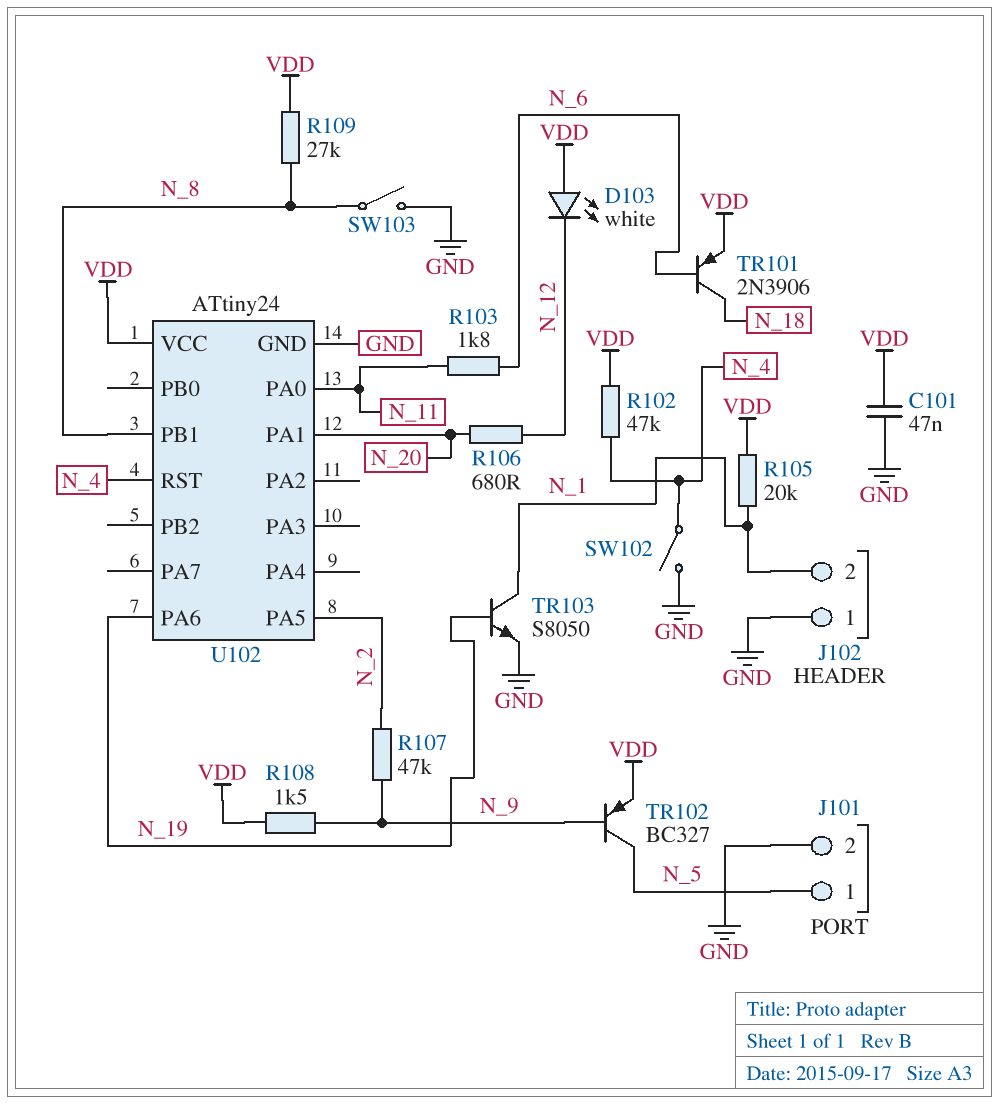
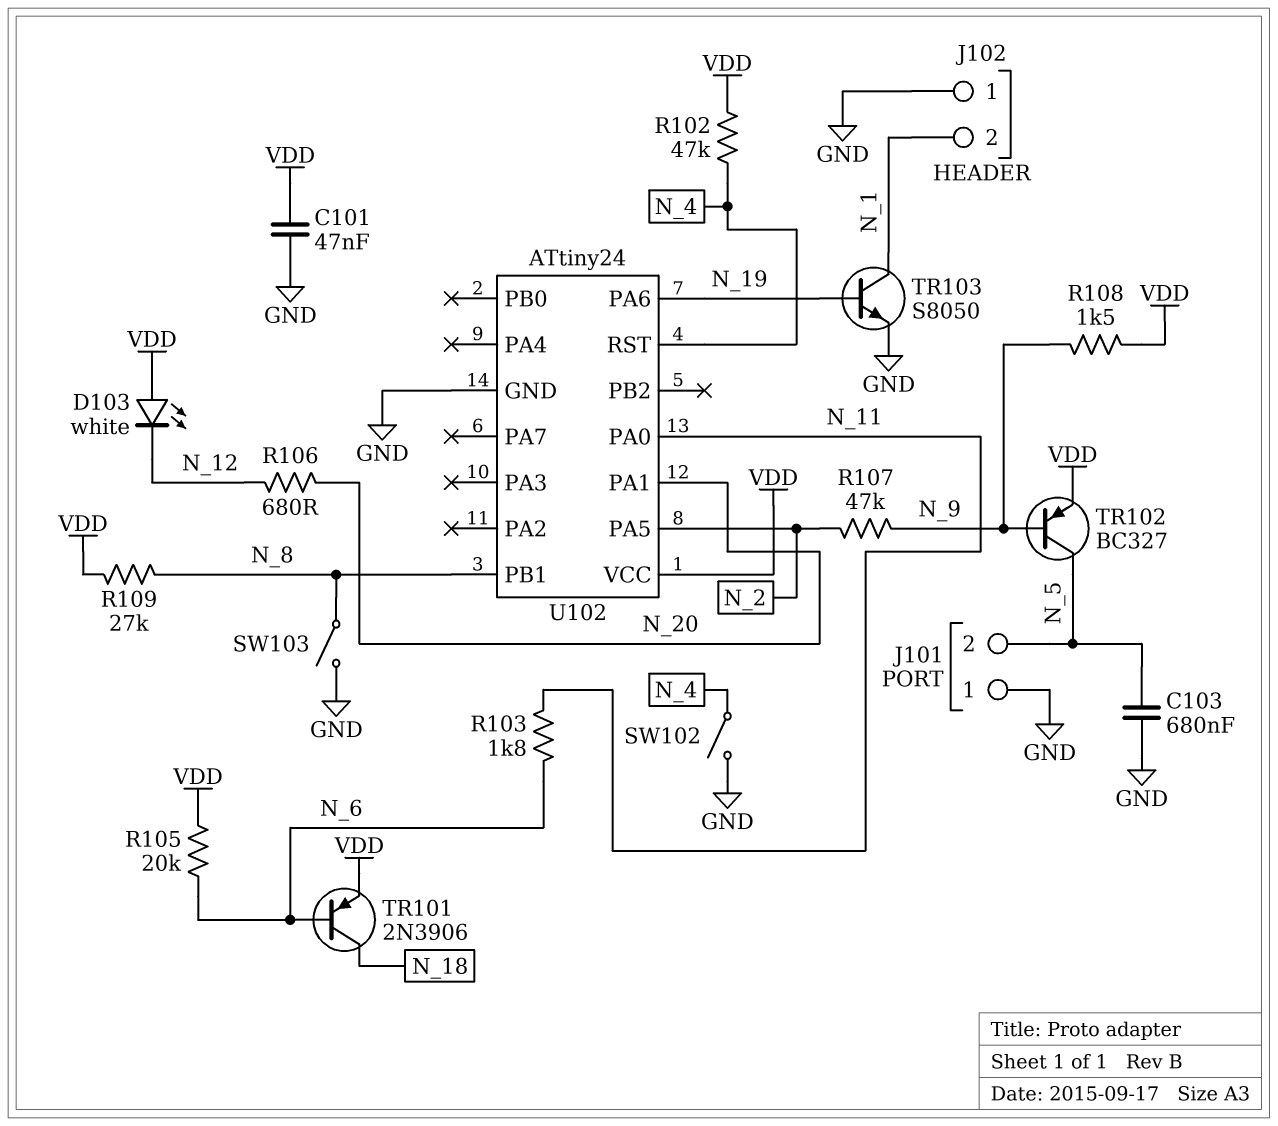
C103: none -> 680nF (GND, N_5)
J101 pin 1: N_5 -> GND
J101 pin 2: GND -> N_5
R105: 20k (N_1, VDD) -> 20k (N_6, VDD)

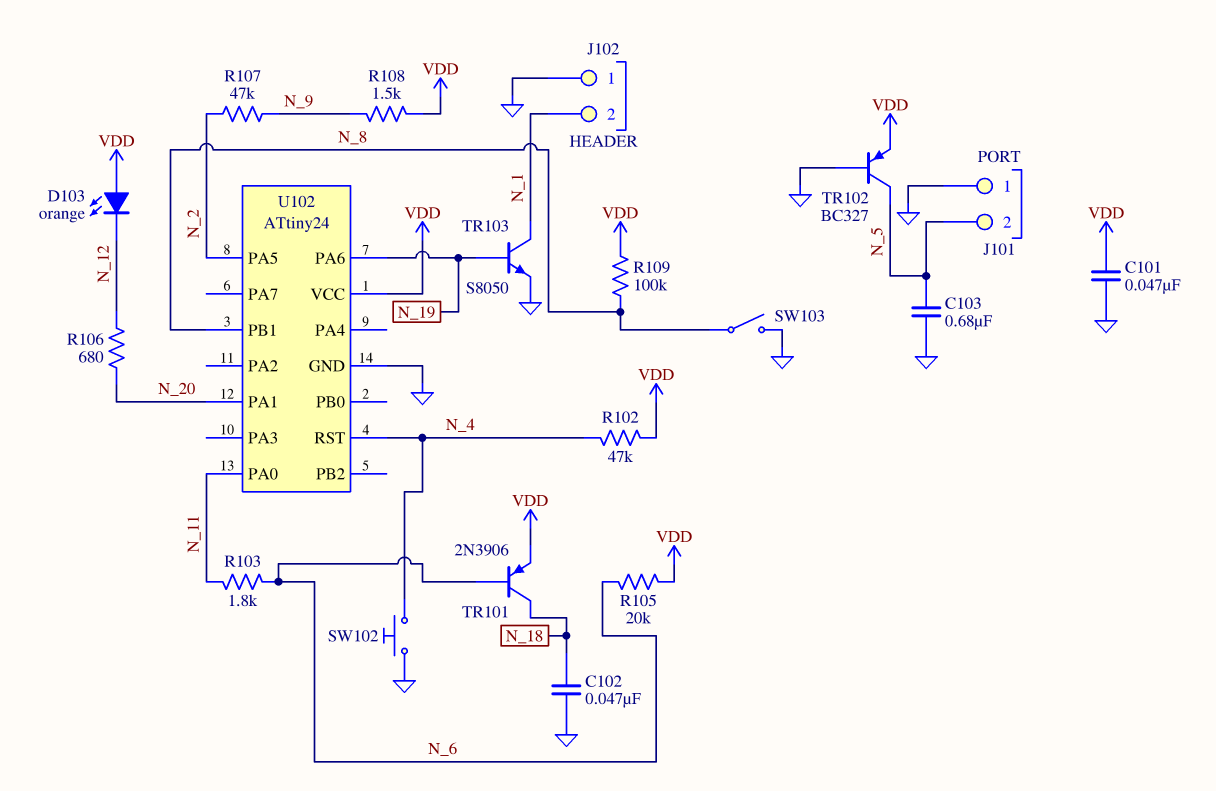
C102: none -> 47nF (GND, N_18)
D103: LED white (A VDD, K N_12) -> LED orange (A VDD, K N_12)
R109: 27k (N_8, VDD) -> 100k (N_8, VDD)
SW102: switch (GND, N_4) -> button (GND, N_4)
TR102: PNP BC327 (B N_9, C N_5, E VDD) -> PNP BC327 (B GND, C N_5, E VDD)

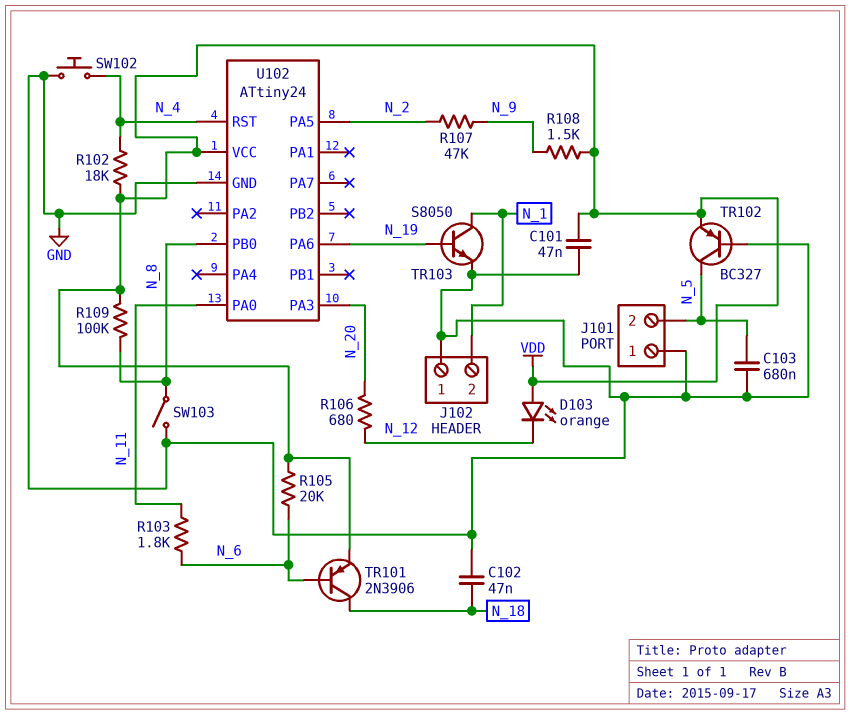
R102: 47k (N_4, VDD) -> 18k (N_4, VDD)
U102 pin PA1: N_20 -> none
U102 pin PA3: none -> N_20
U102 pin PB0: none -> N_8
U102 pin PB1: N_8 -> none

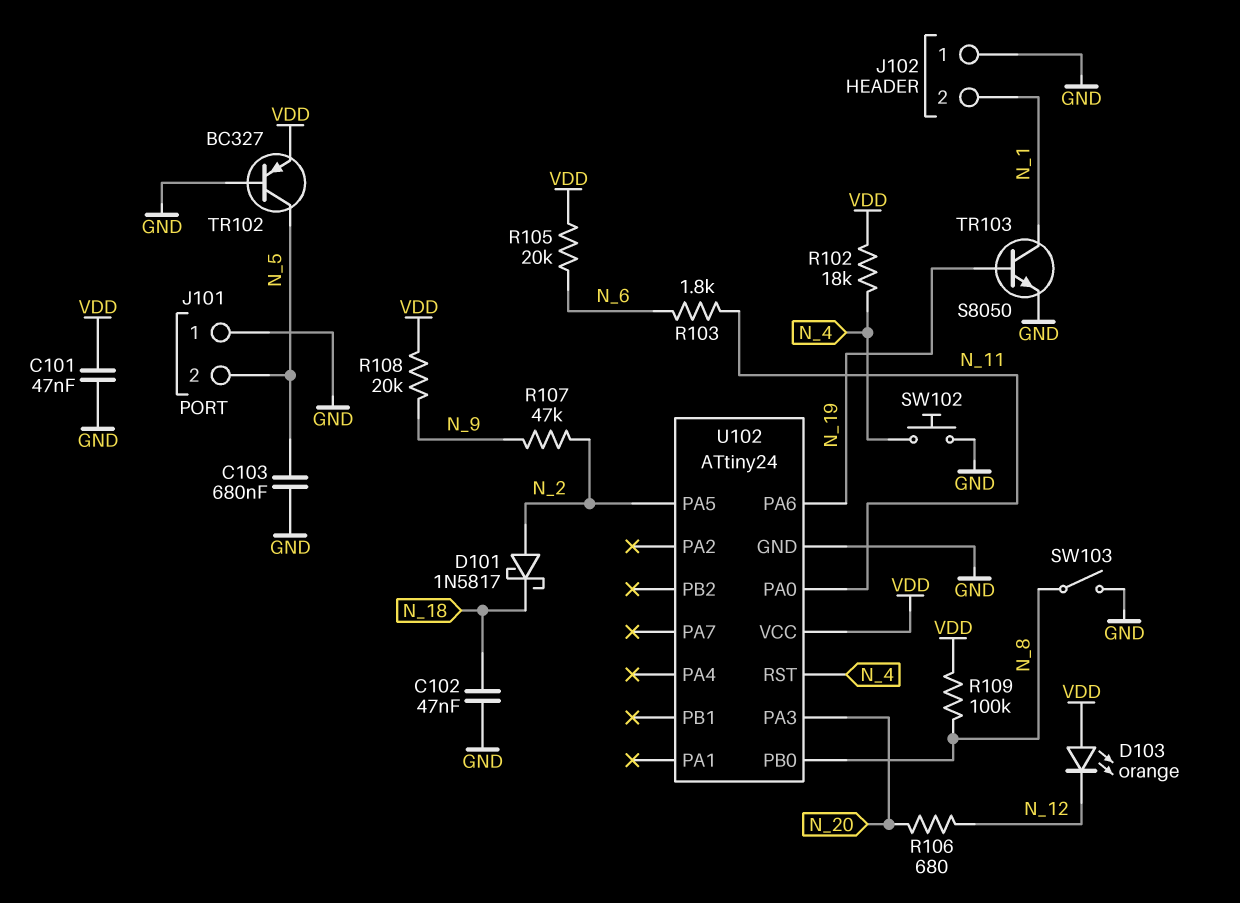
D101: none -> schottky 1N5817 (A N_2, K N_18)
R108: 1.5k (N_9, VDD) -> 20k (N_9, VDD)
TR101: PNP 2N3906 (B N_6, C N_18, E VDD) -> none

